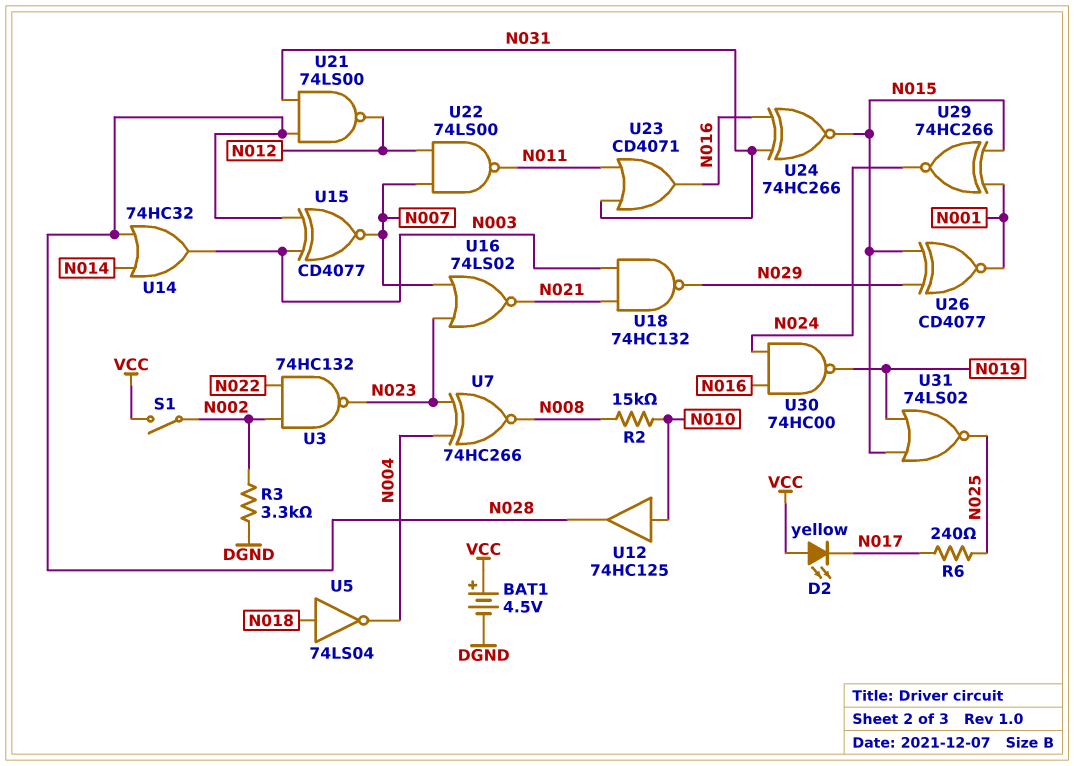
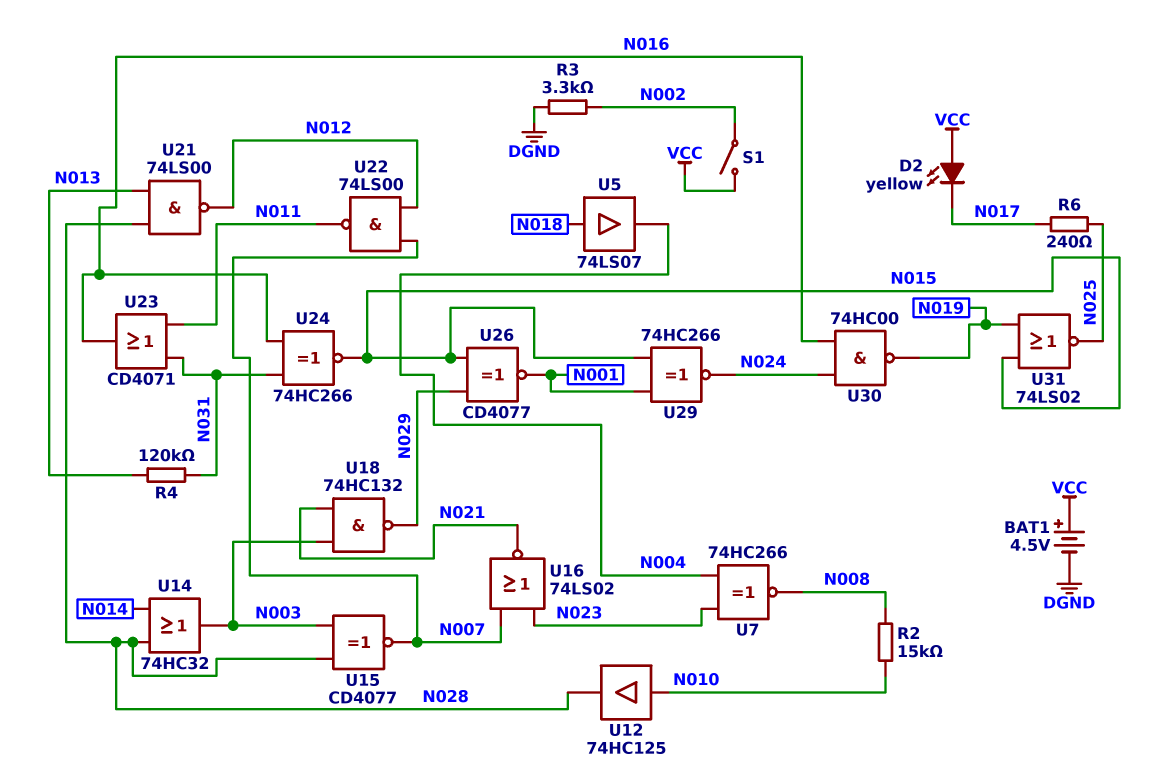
R4: none -> 120k (N013, N031)
U3: NAND 74HC132 (in N002, in N022, out N023) -> none
U5: NOT 74LS04 (in N018, out N004) -> buffer 74LS07 (in N018, out N004)
U21: NAND 74LS00 (in N028, in N031, out N012) -> NAND 74LS00 (in N013, in N028, out N012)

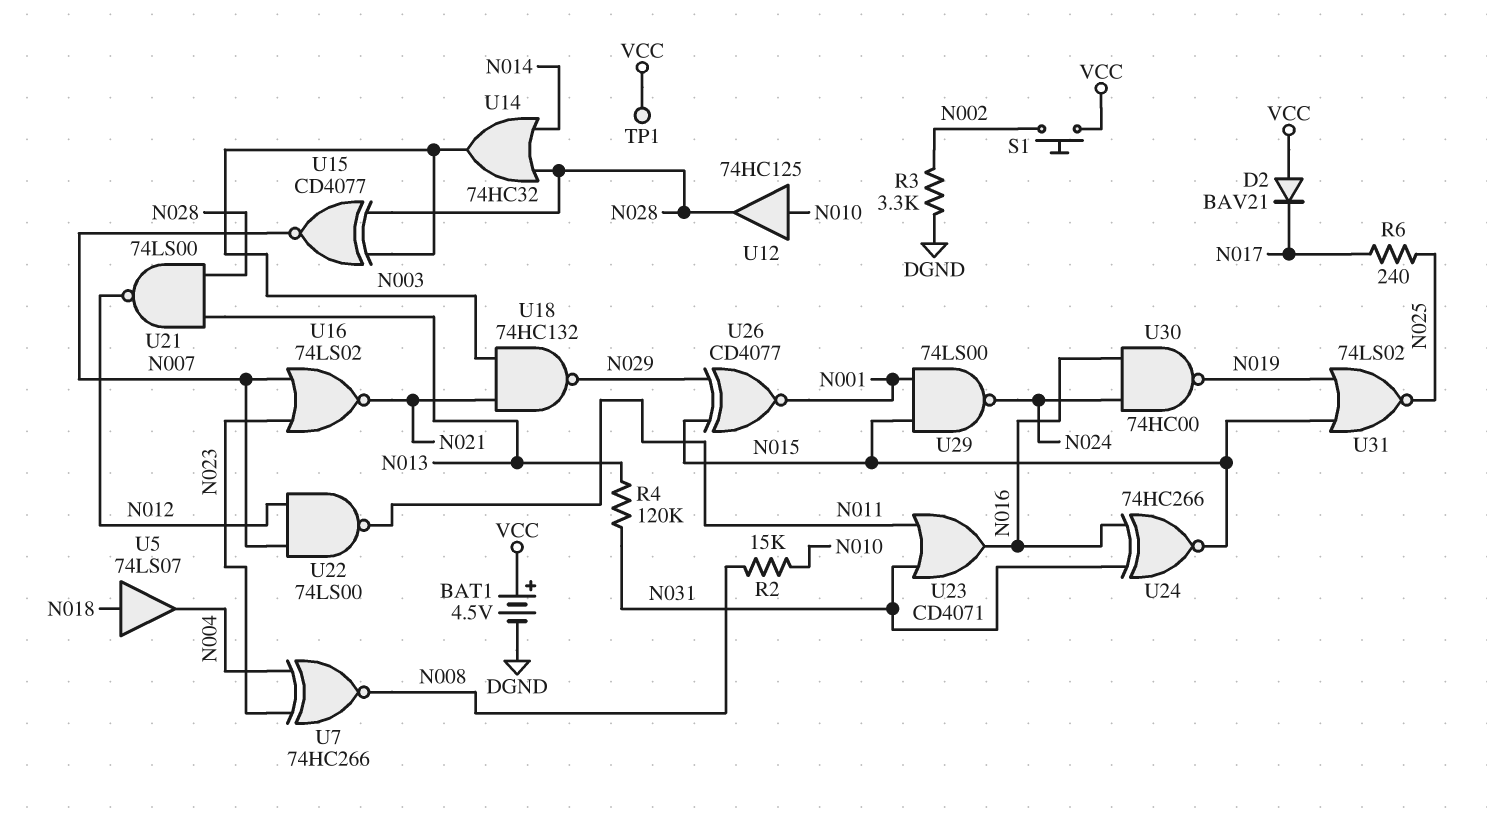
D2: LED yellow (A VCC, K N017) -> diode BAV21 (A VCC, K N017)
S1: switch (N002, VCC) -> button (N002, VCC)
TP1: none -> test point (VCC)
U29: XNOR 74HC266 (in N001, in N015, out N024) -> NAND 74LS00 (in N001, in N015, out N024)

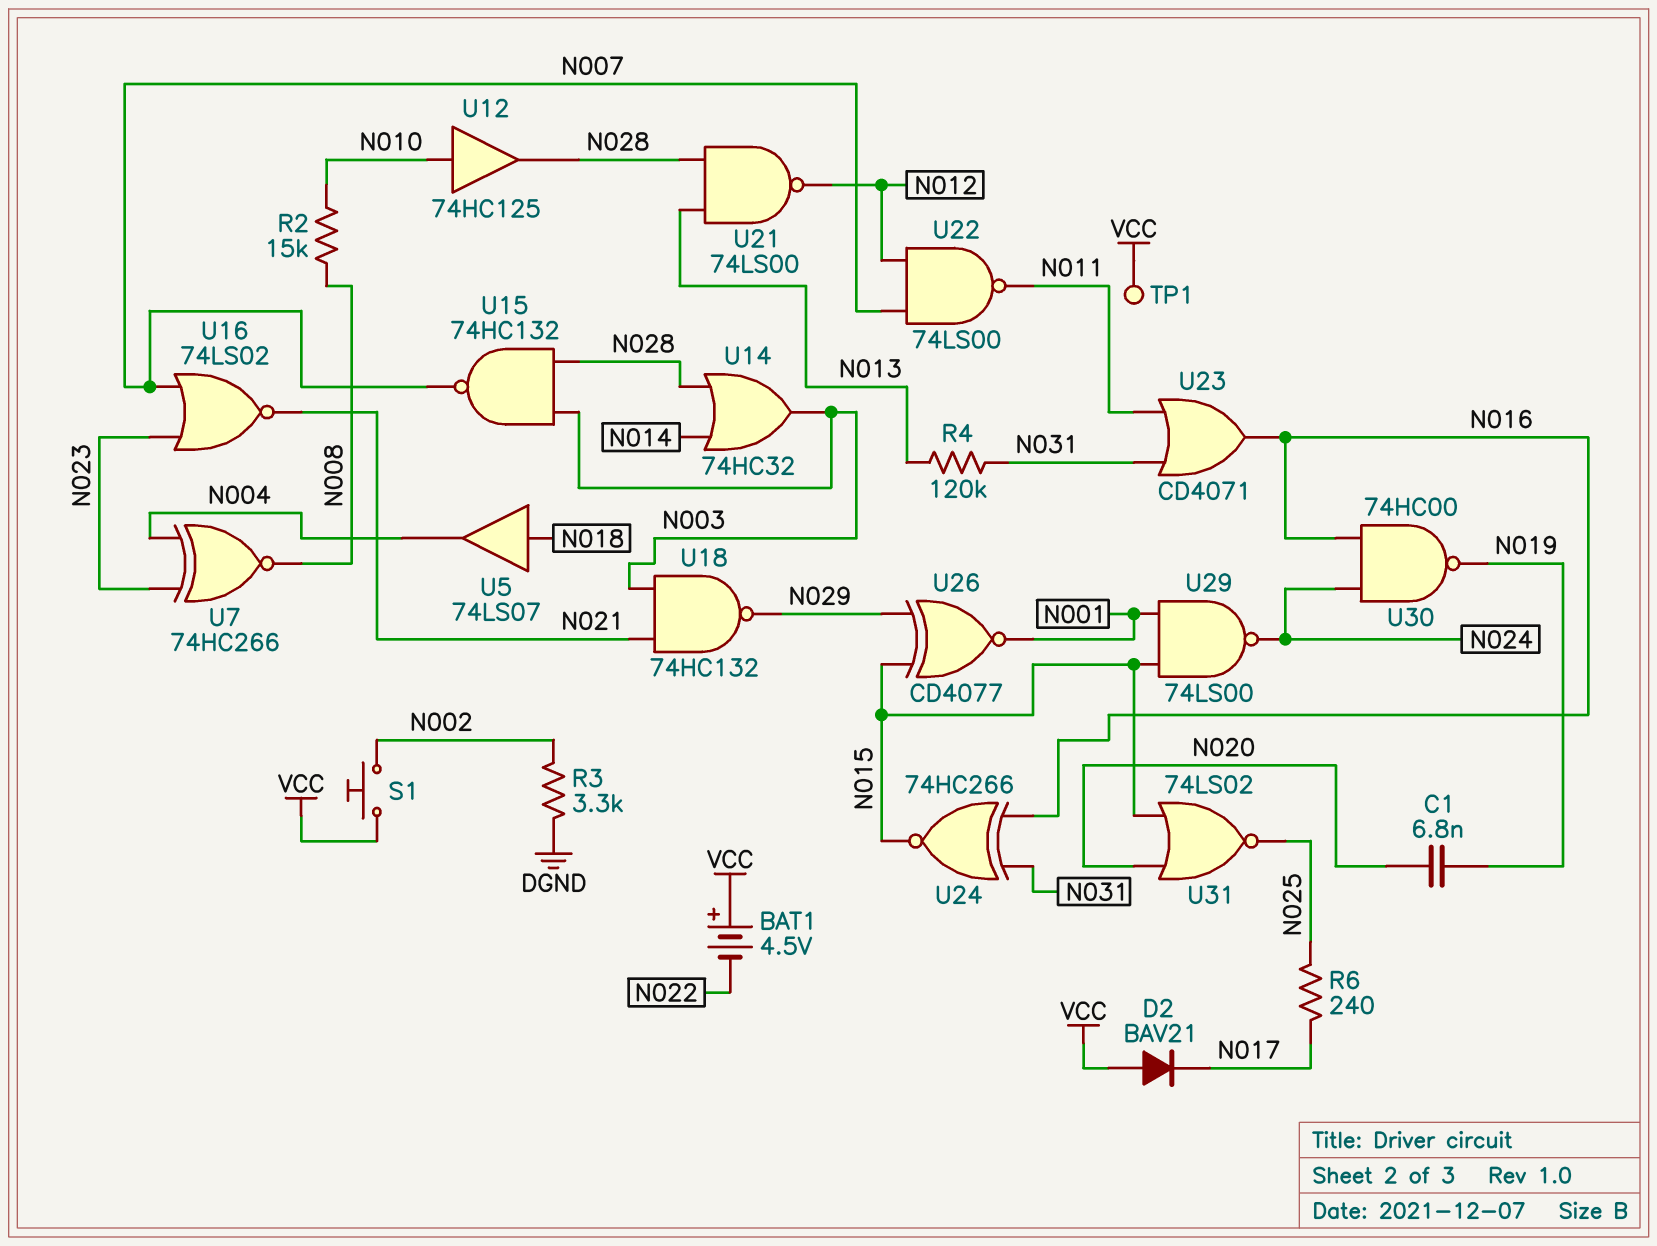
BAT1: 4.5V (plus VCC, minus DGND) -> 4.5V (plus VCC, minus N022)
C1: none -> 6.8nF (N019, N020)
U15: XNOR CD4077 (in N003, in N028, out N007) -> NAND 74HC132 (in N003, in N028, out N007)
U31: NOR 74LS02 (in N015, in N019, out N025) -> NOR 74LS02 (in N015, in N020, out N025)

